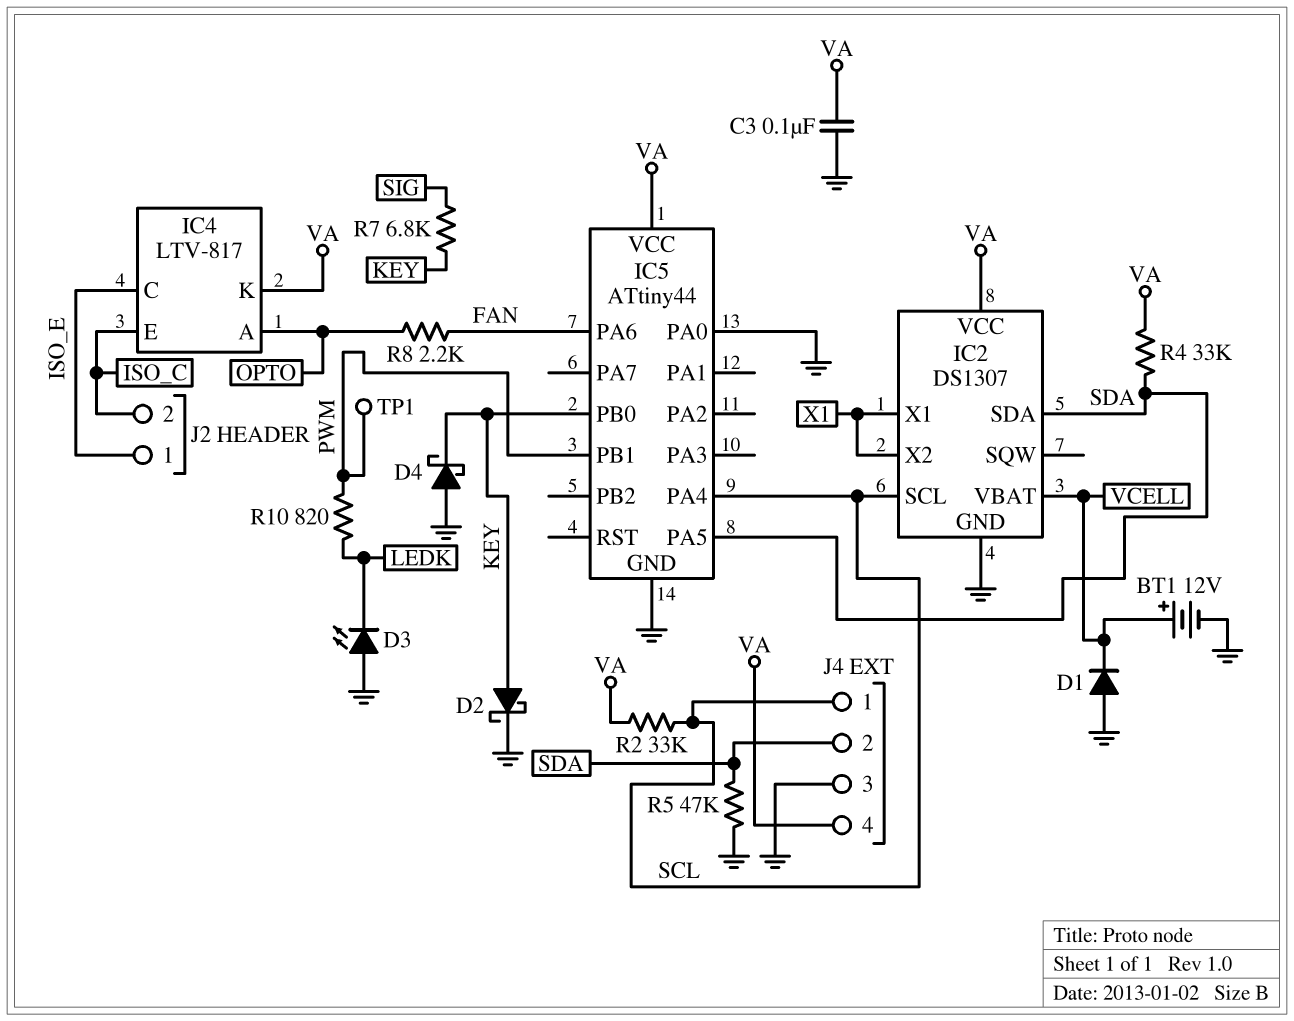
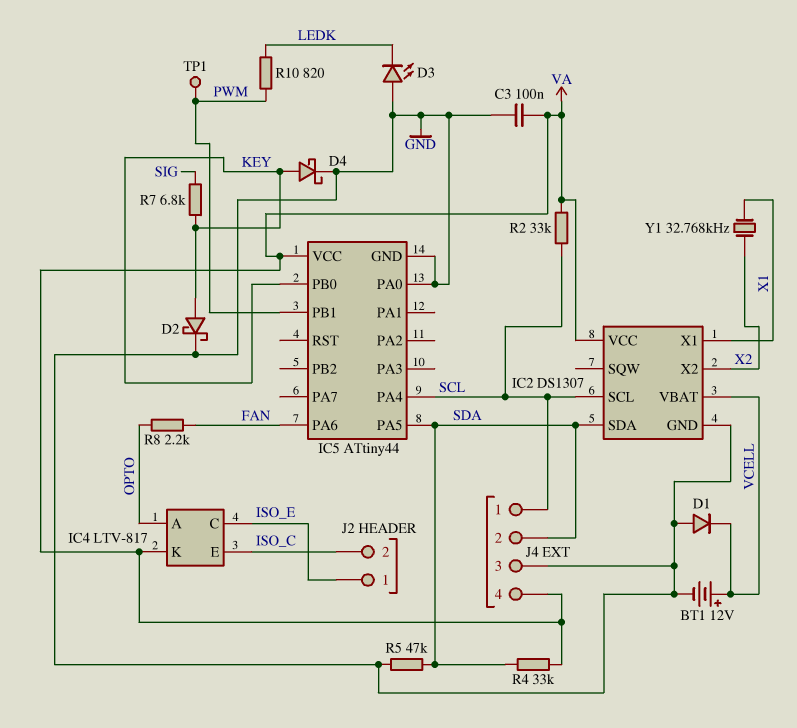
D4: schottky (A GND, K KEY) -> schottky (A KEY, K GND)
IC2 pin X2: X1 -> X2
Y1: none -> 32.768kHz (X1, X2)

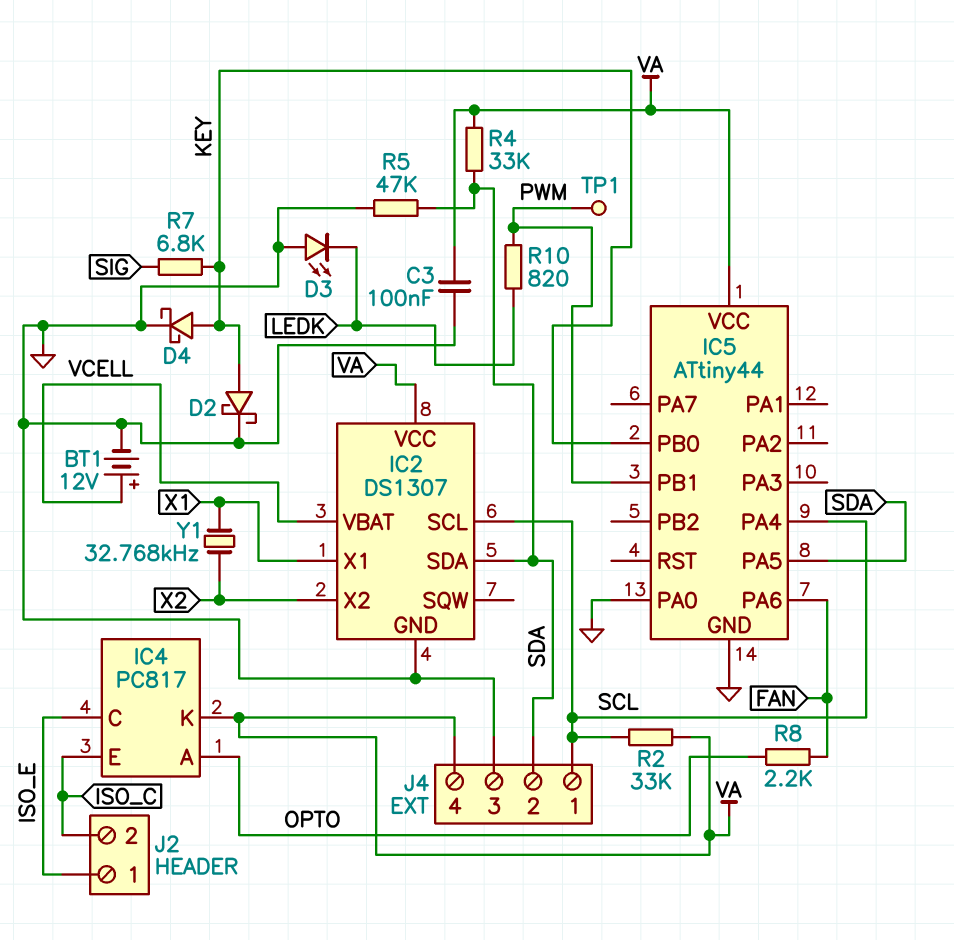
D1: diode (A GND, K VCELL) -> none
IC4: LTV-817 -> PC817

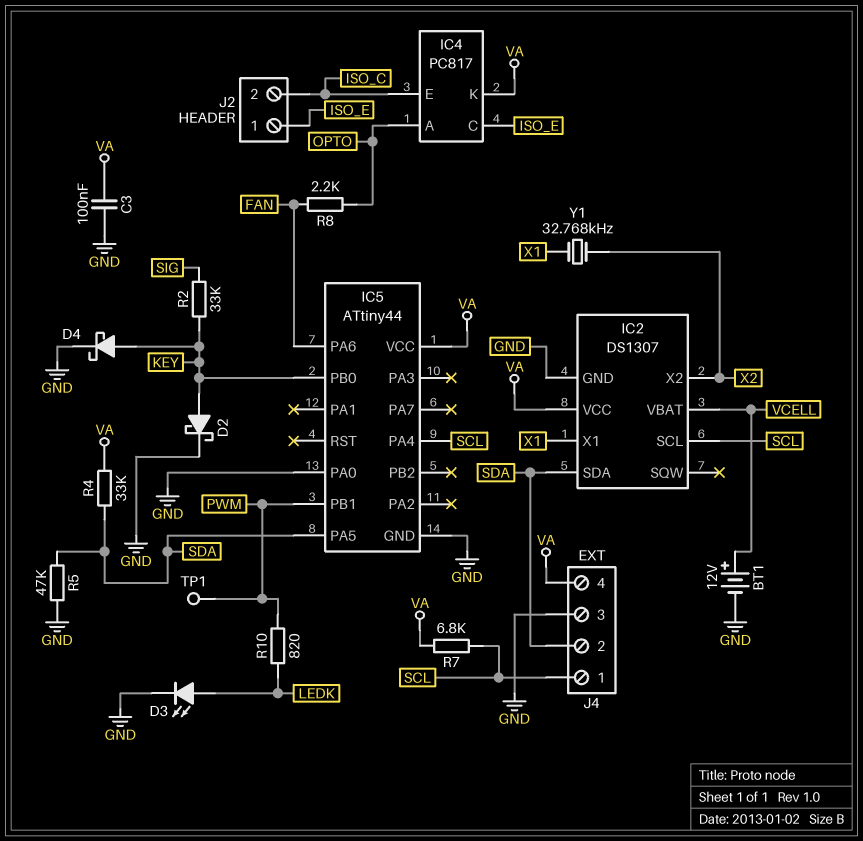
D3: LED (A GND, K LEDK) -> LED (A LEDK, K GND)
R2: 33k (SCL, VA) -> 33k (KEY, SIG)
R7: 6.8k (KEY, SIG) -> 6.8k (SCL, VA)

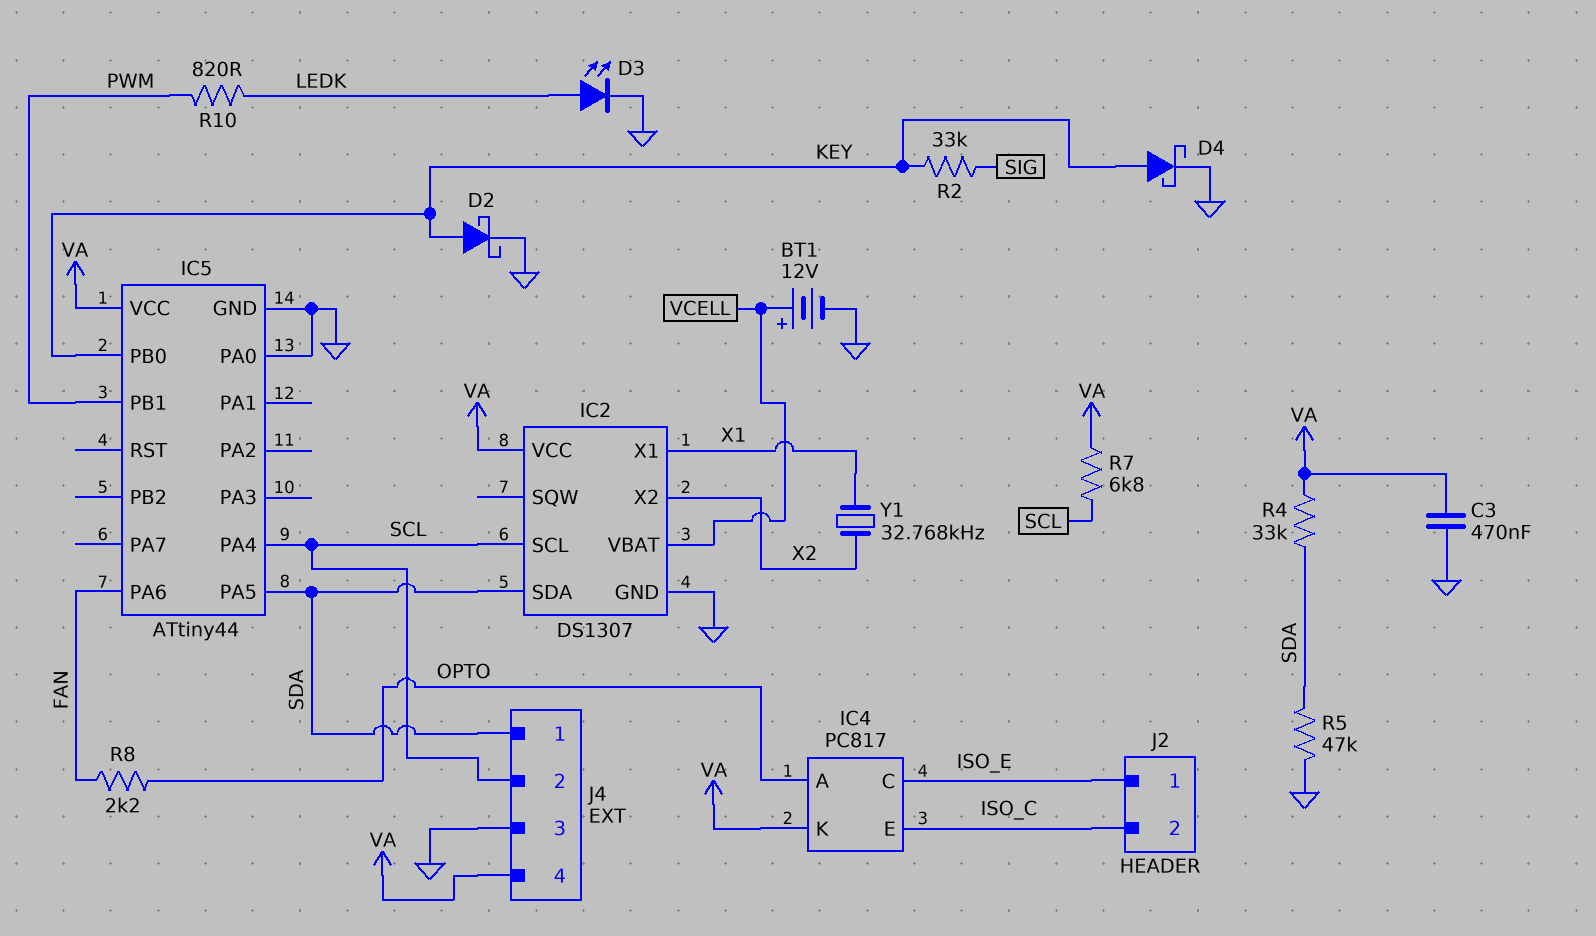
C3: 100nF (GND, VA) -> 470nF (GND, VA)
J4 pin 1: SCL -> SDA
J4 pin 2: SDA -> SCL
TP1: test point (PWM) -> none

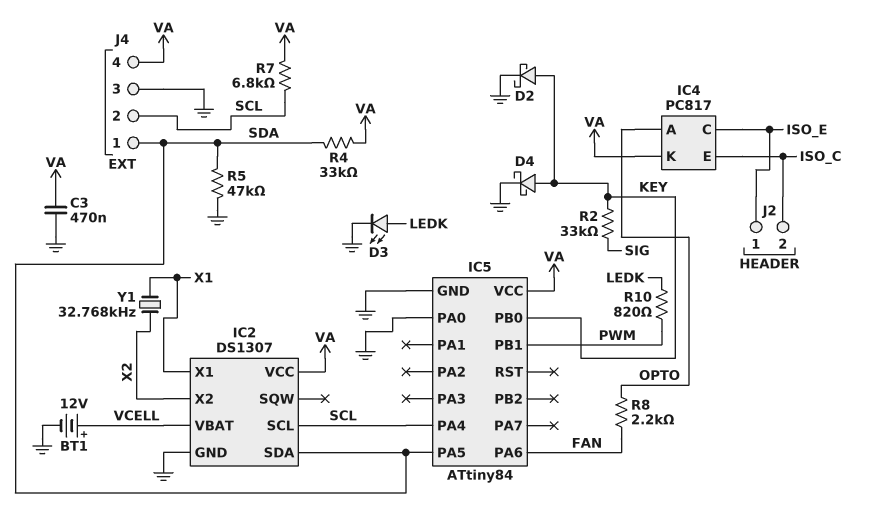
IC5: ATtiny44 -> ATtiny84

